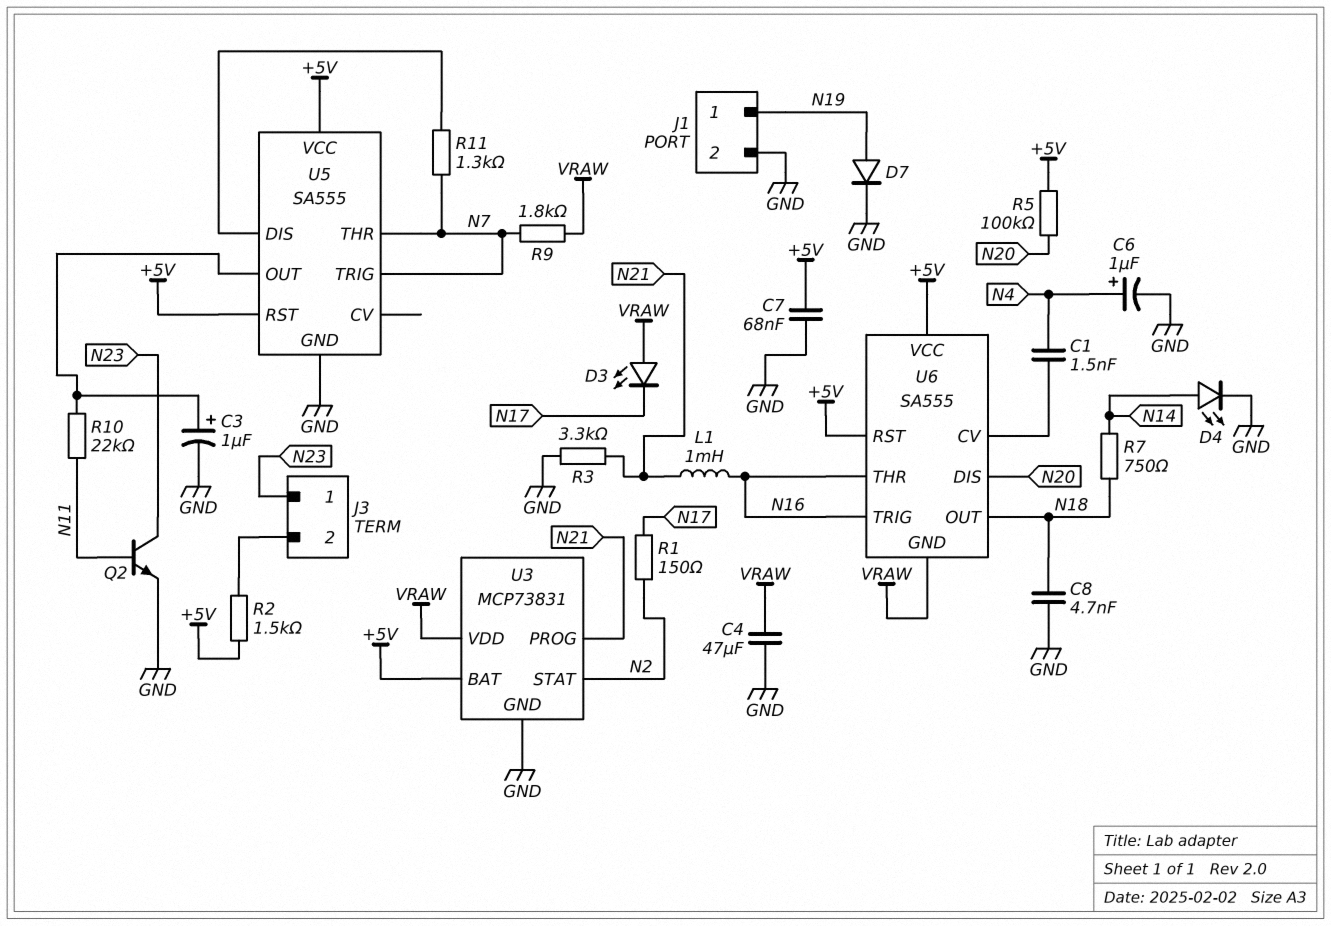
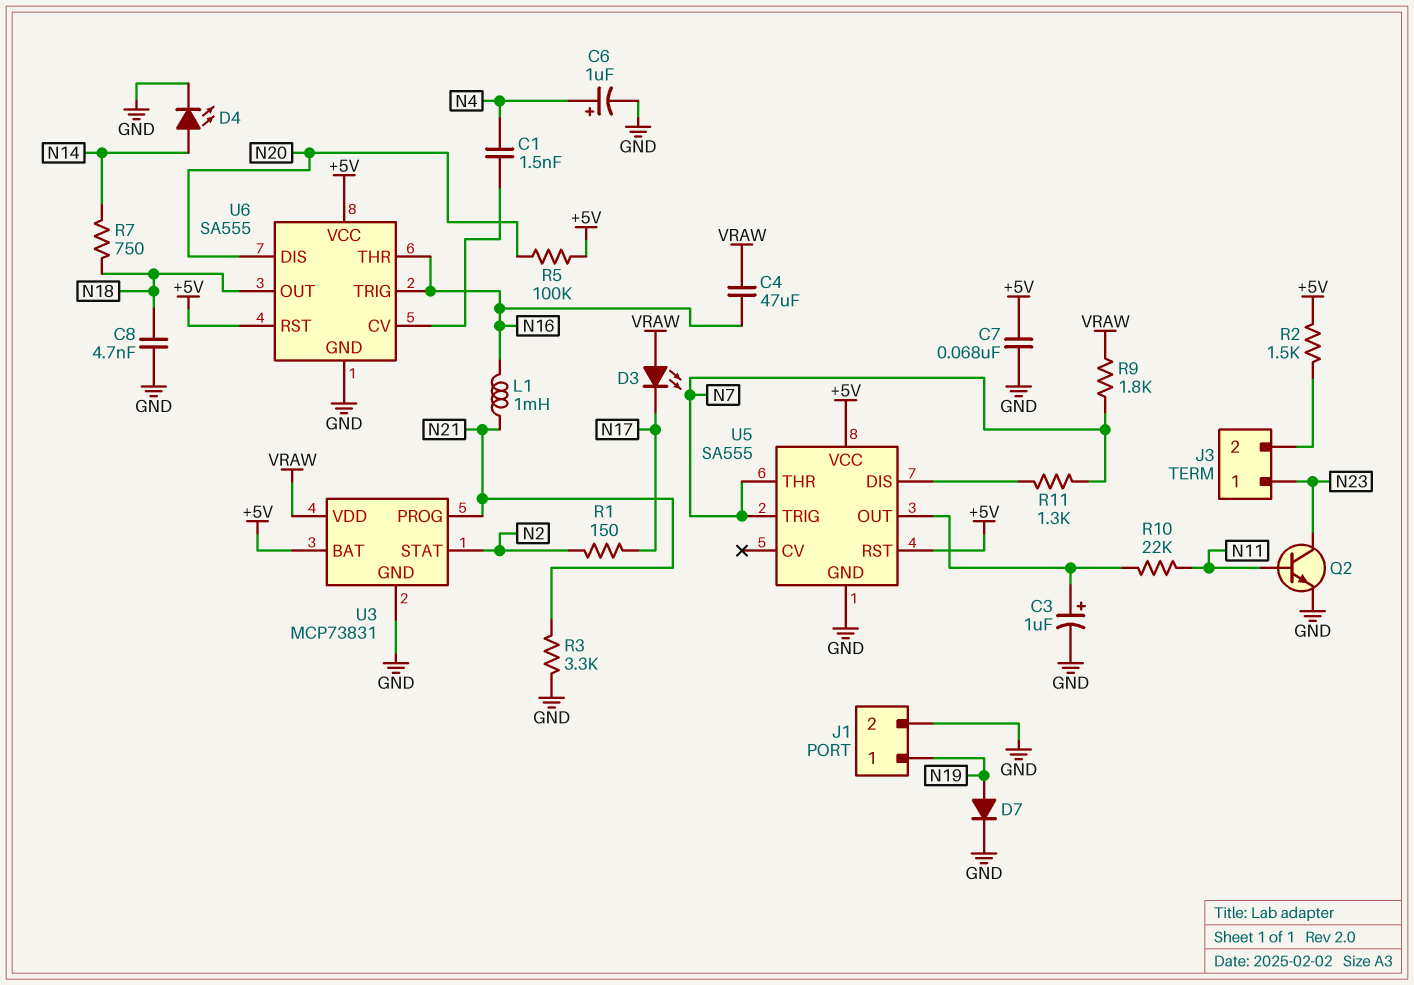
C4: 47uF (GND, VRAW) -> 47uF (N16, VRAW)
U6 pin GND: VRAW -> GND

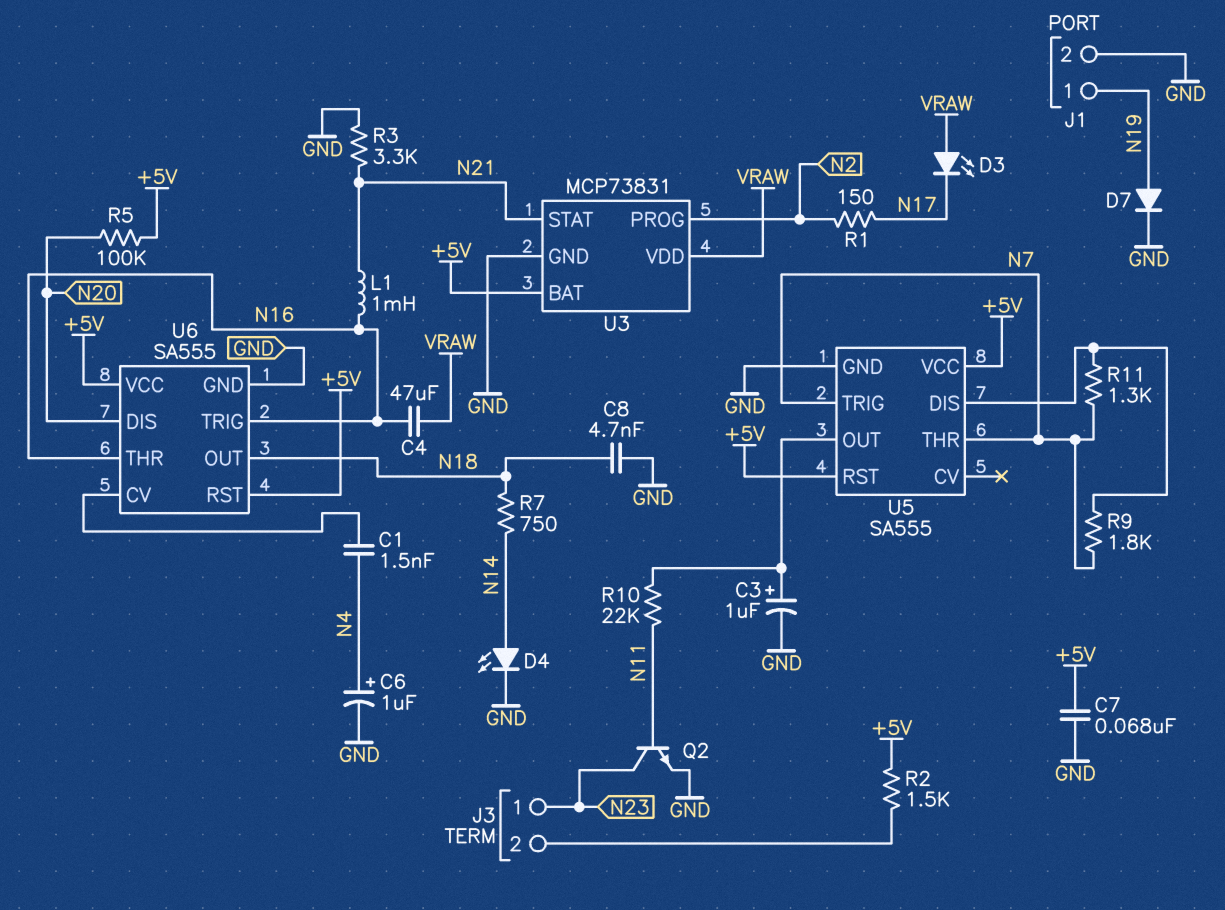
R9: 1.8k (N7, VRAW) -> 1.8k (N7, U5/DIS)
U3 pin PROG: N21 -> N2
U3 pin STAT: N2 -> N21

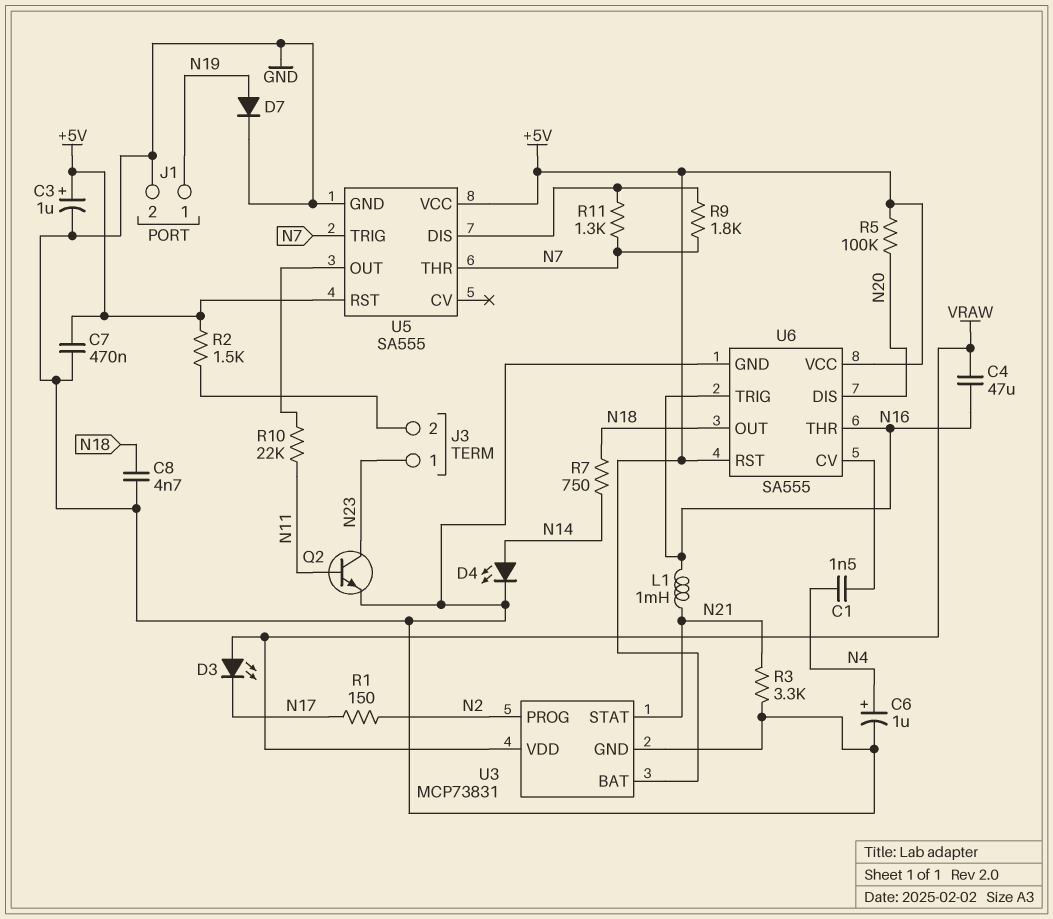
C3: 1uF (plus U5/OUT, minus GND) -> 1uF (plus +5V, minus GND)
C7: 68nF (+5V, GND) -> 470nF (+5V, GND)

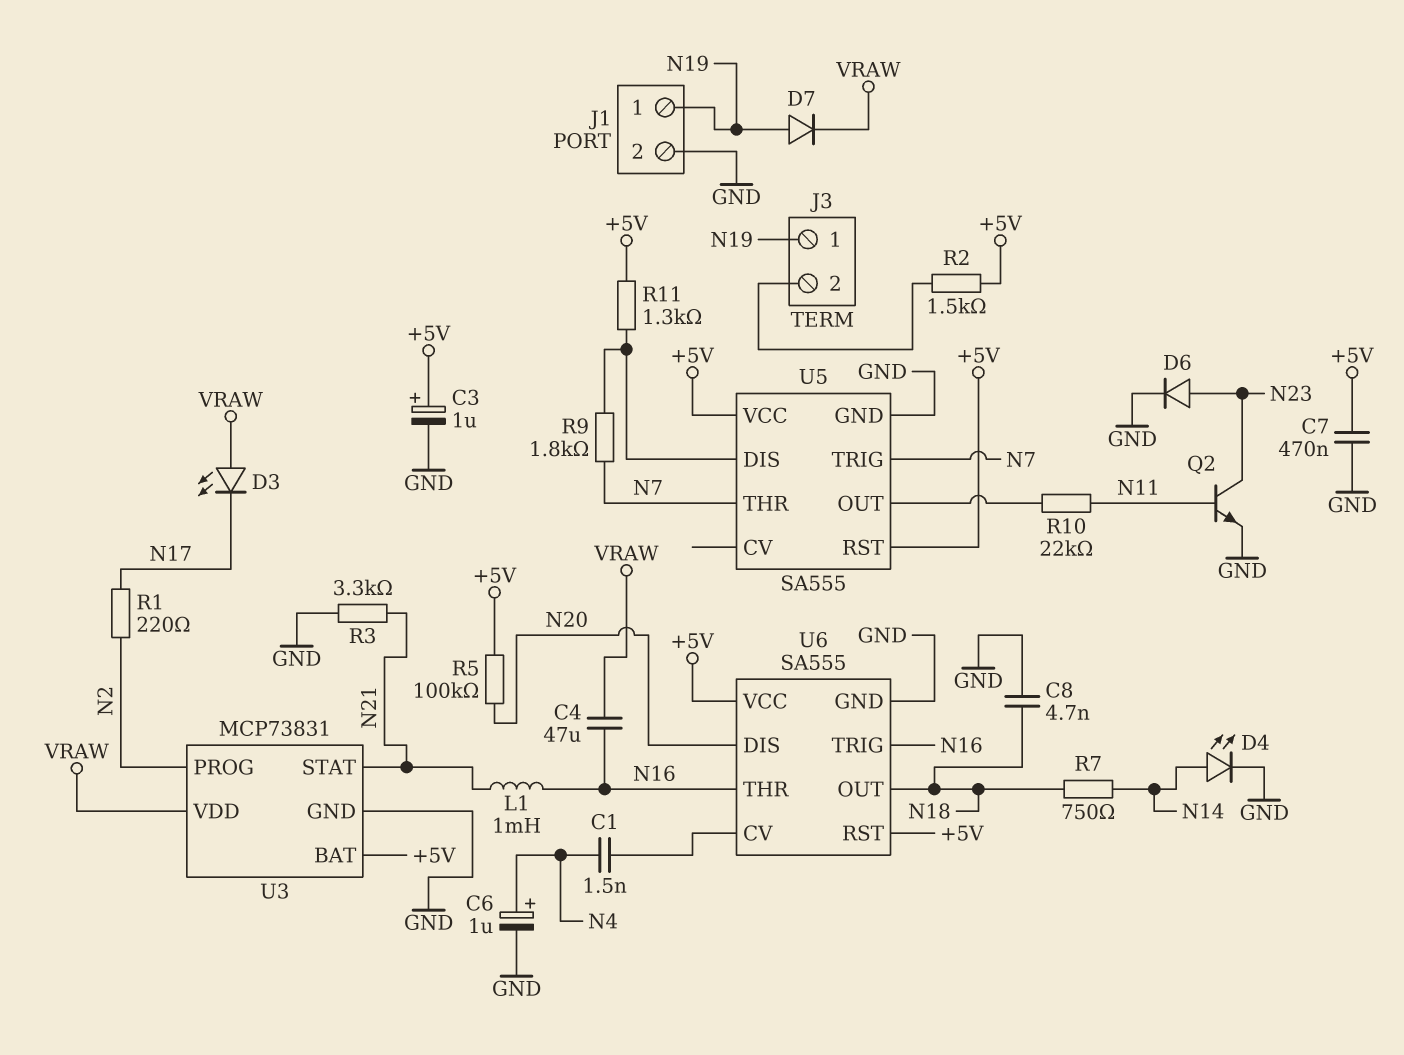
D6: none -> diode (A N23, K GND)
D7: diode (A N19, K GND) -> diode (A N19, K VRAW)
J3 pin 1: N23 -> N19
R1: 150 (N2, N17) -> 220 (N2, N17)
R11: 1.3k (N7, U5/DIS) -> 1.3k (+5V, U5/DIS)

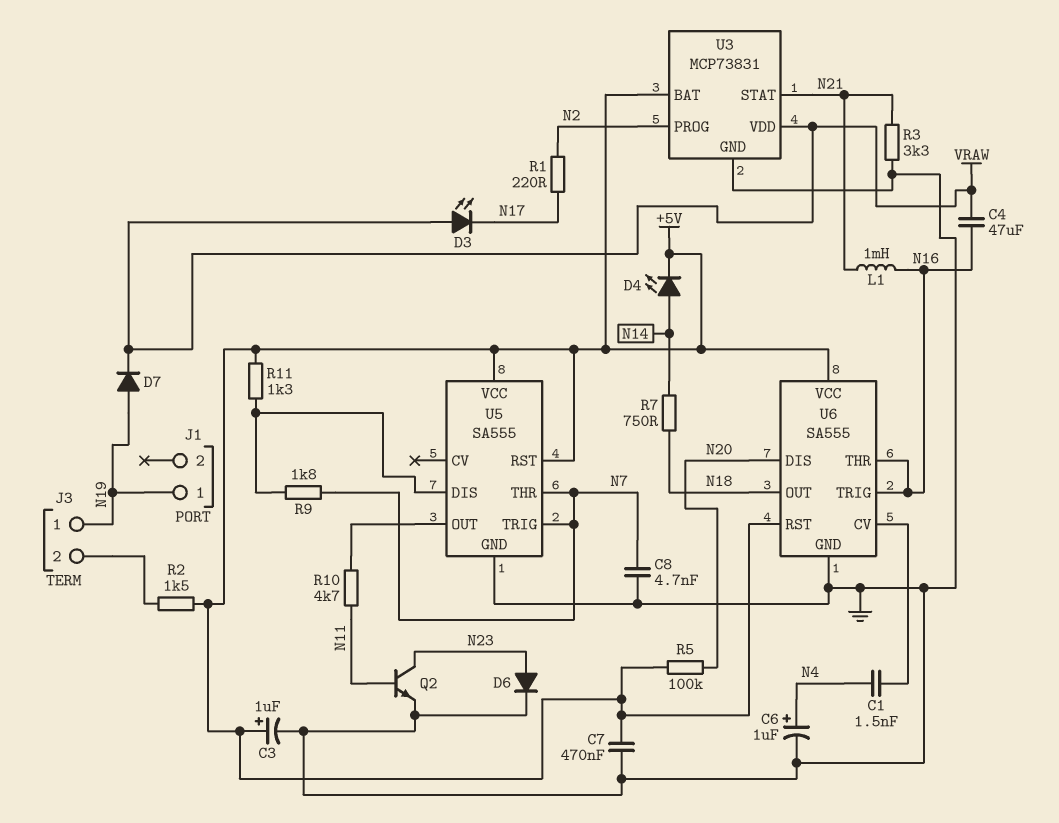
C8: 4.7nF (GND, N18) -> 4.7nF (GND, N7)
D4: LED (A N14, K GND) -> LED (A N14, K +5V)
J1 pin 2: GND -> none
R10: 22k (N11, U5/OUT) -> 4.7k (N11, U5/OUT)

